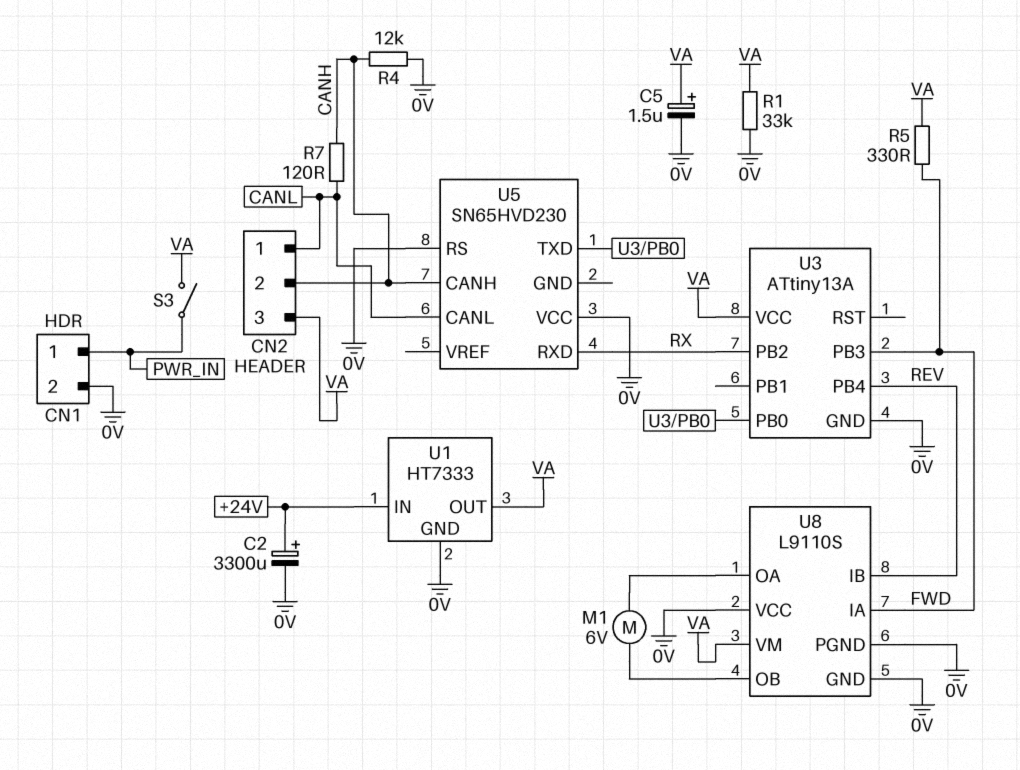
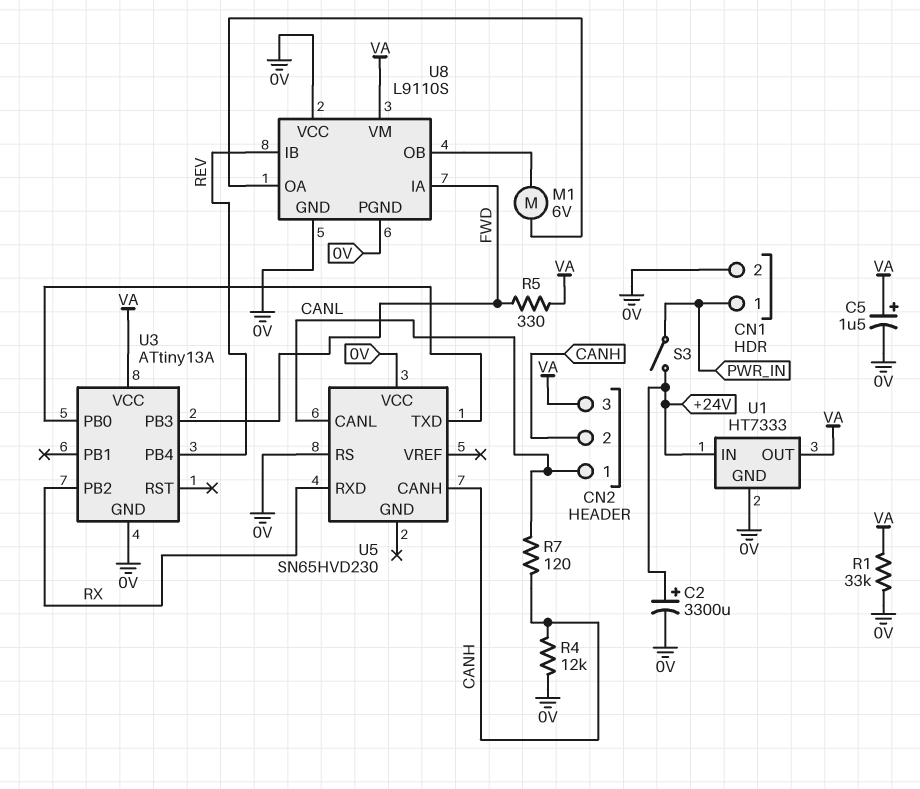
S3: switch (PWR_IN, VA) -> switch (+24V, PWR_IN)

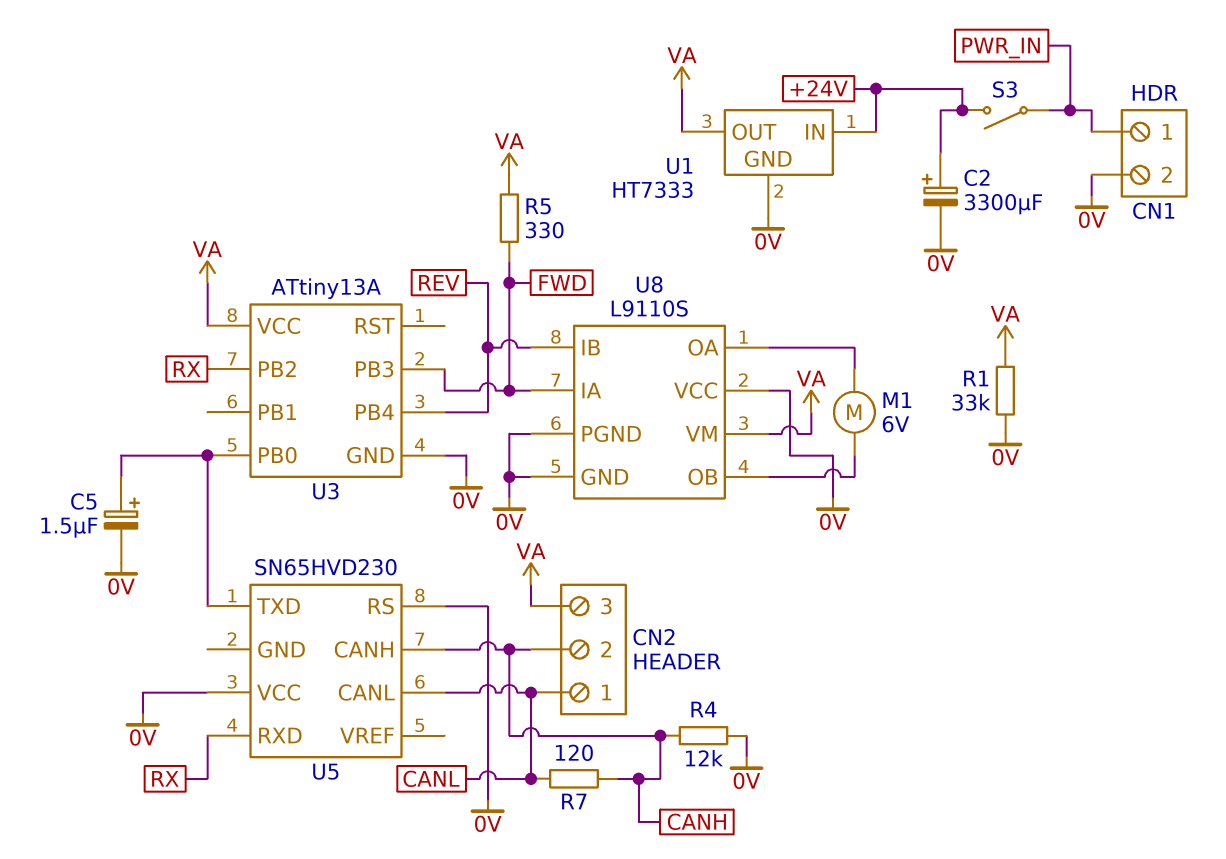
C5: 1.5uF (plus VA, minus 0V) -> 1.5uF (plus U3/PB0, minus 0V)

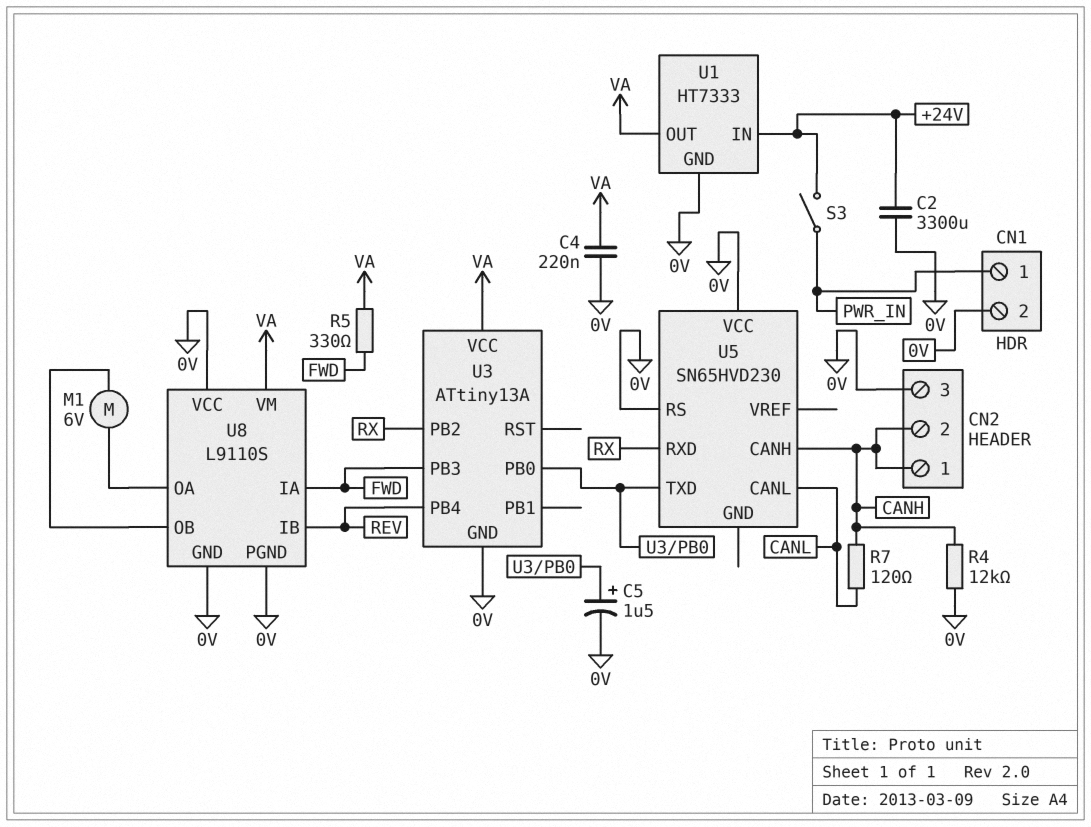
C2: 3300uF (plus +24V, minus 0V) -> 3300uF (+24V, 0V)
C4: none -> 220nF (0V, VA)
CN2 pin 1: CANL -> CANH
CN2 pin 3: VA -> 0V
R1: 33k (0V, VA) -> none

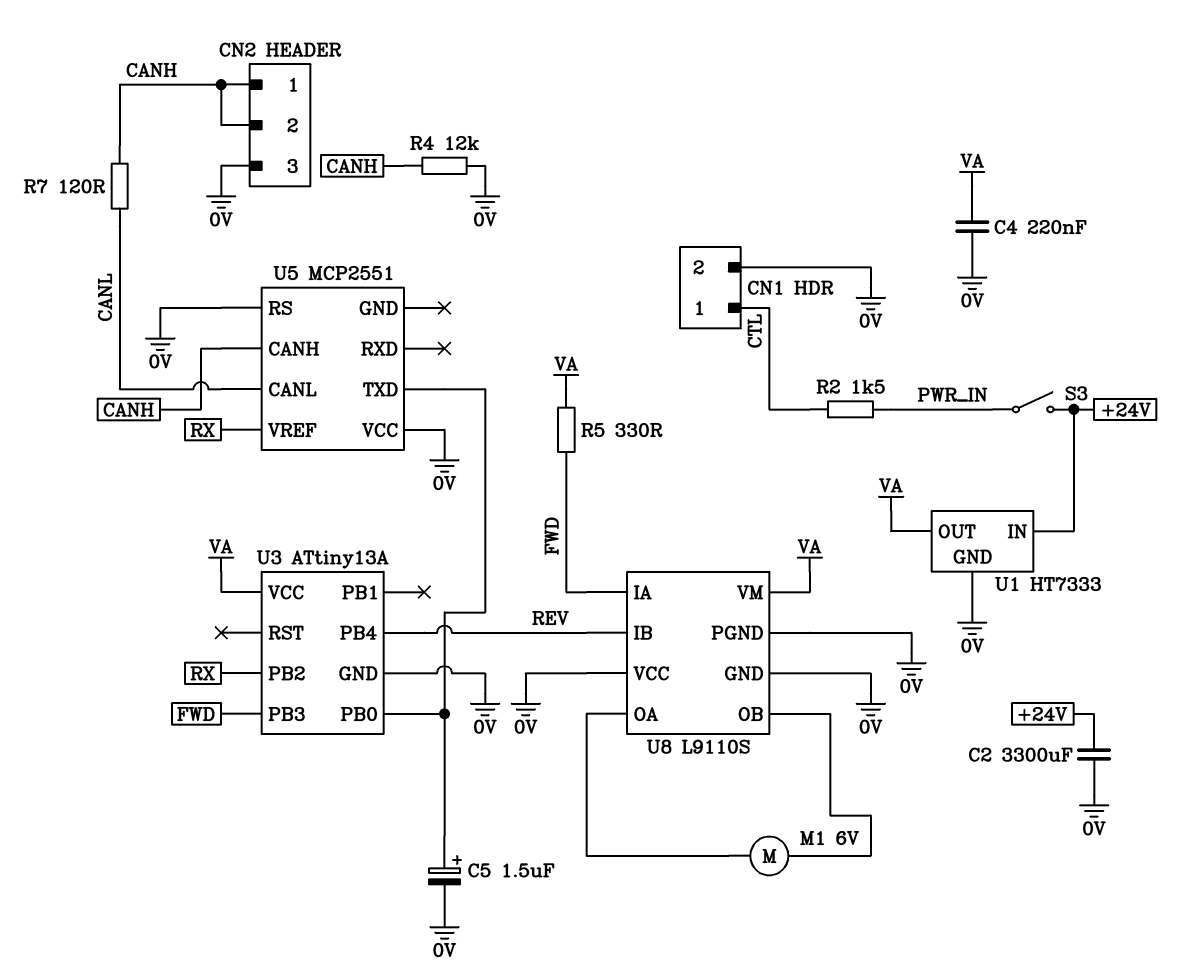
CN1 pin 1: PWR_IN -> CTL
R2: none -> 1.5k (CTL, PWR_IN)
U5: SN65HVD230 -> MCP2551
U5 pin RXD: RX -> none
U5 pin VREF: none -> RX

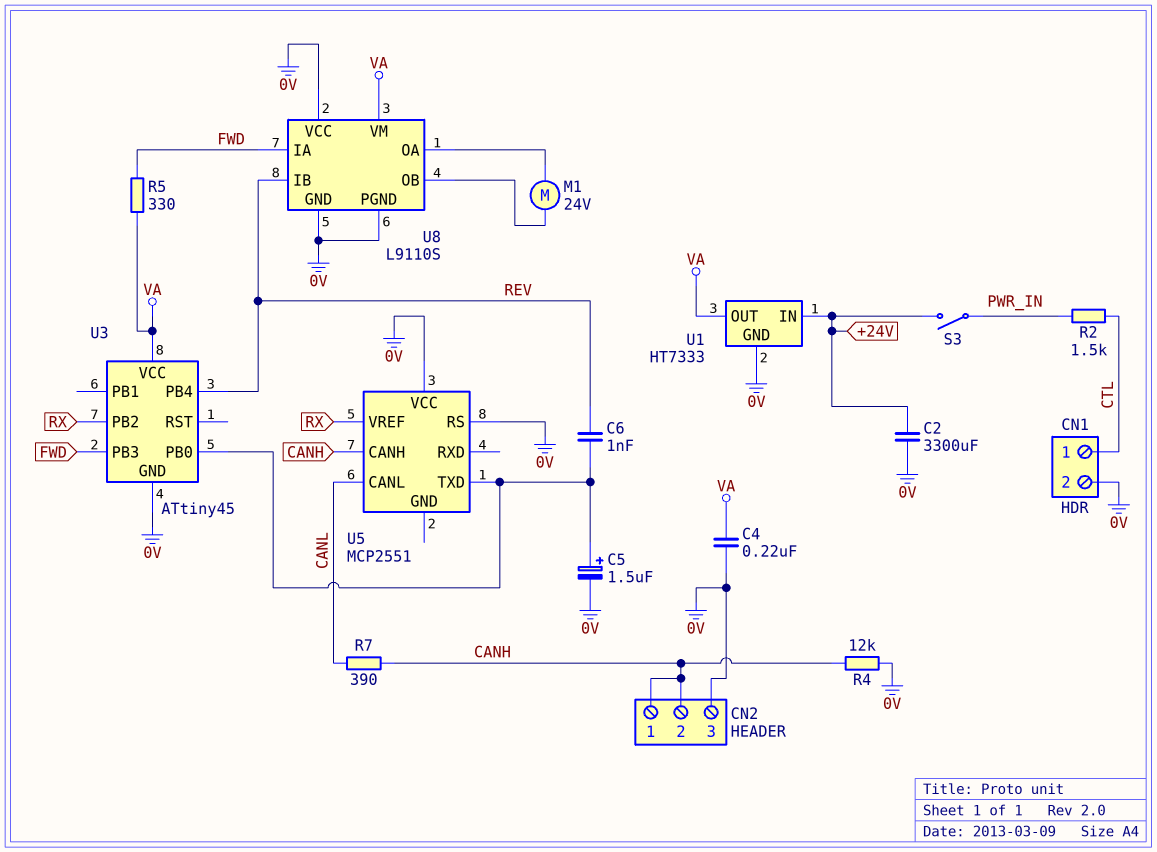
C6: none -> 1nF (REV, U3/PB0)
M1: motor 6V (U8/OA, U8/OB) -> motor 24V (U8/OA, U8/OB)
R7: 120 (CANH, CANL) -> 390 (CANH, CANL)
U3: ATtiny13A -> ATtiny45

